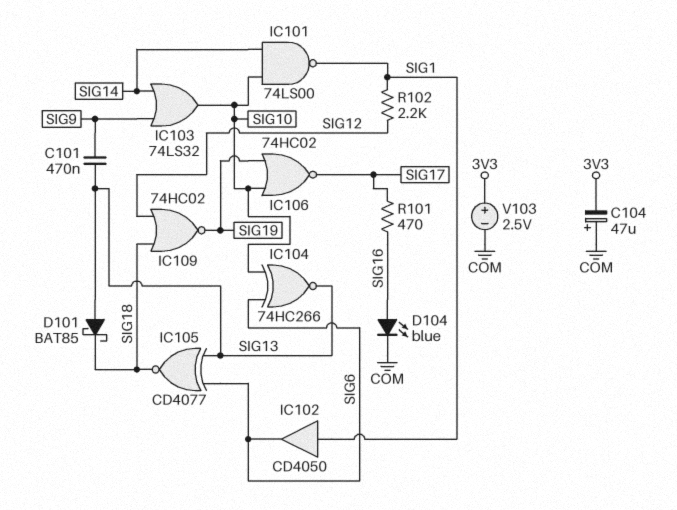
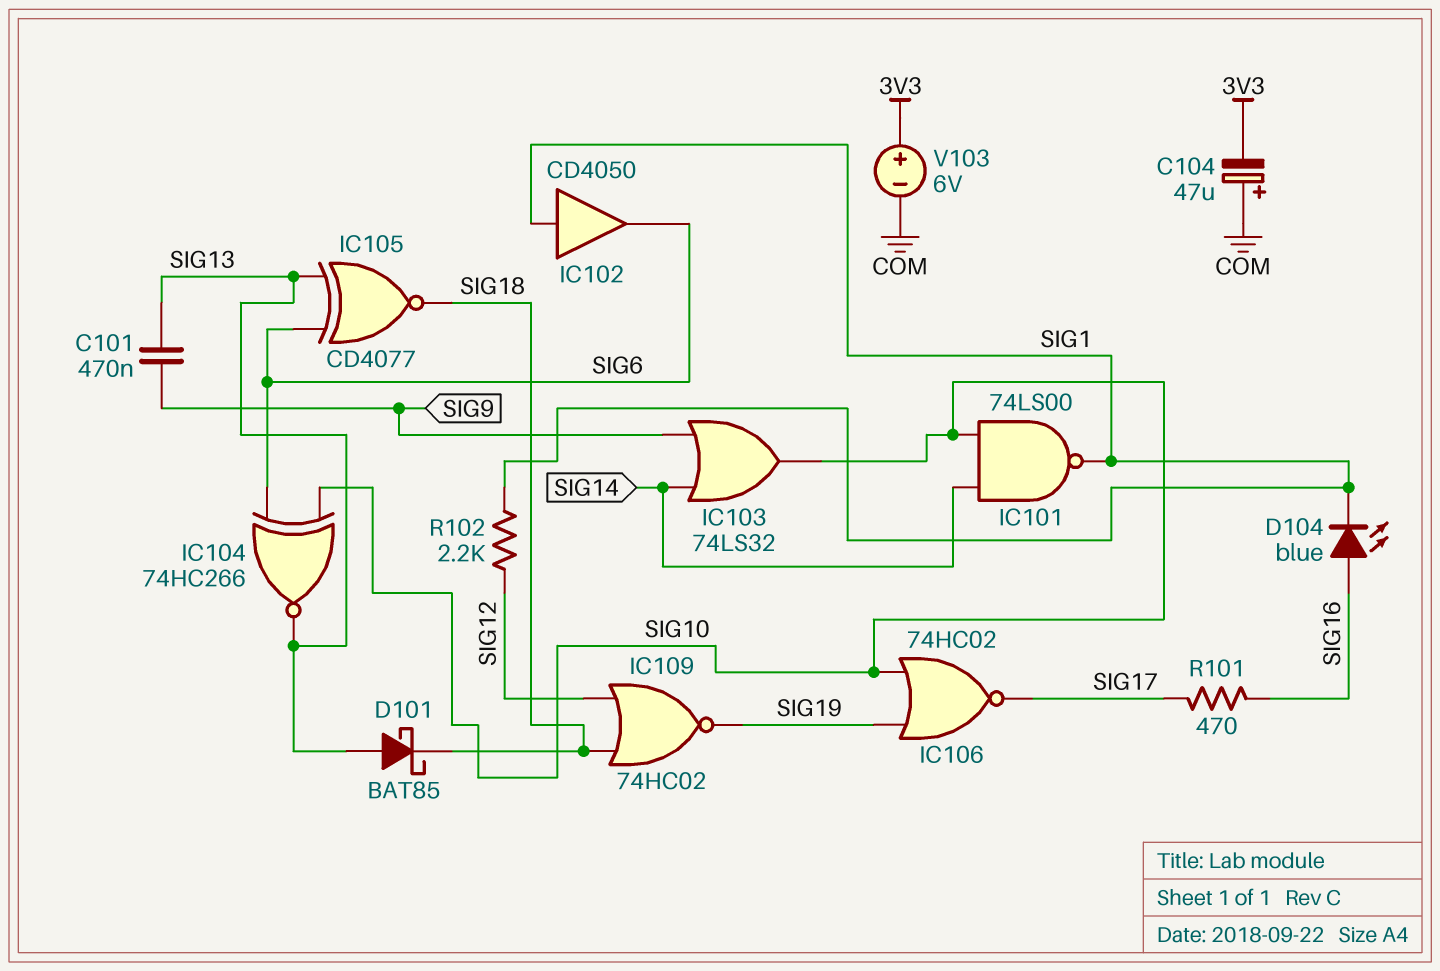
D104: LED blue (A SIG16, K COM) -> LED blue (A SIG16, K SIG1)
V103: 2.5V (plus 3V3, minus COM) -> 6V (plus 3V3, minus COM)

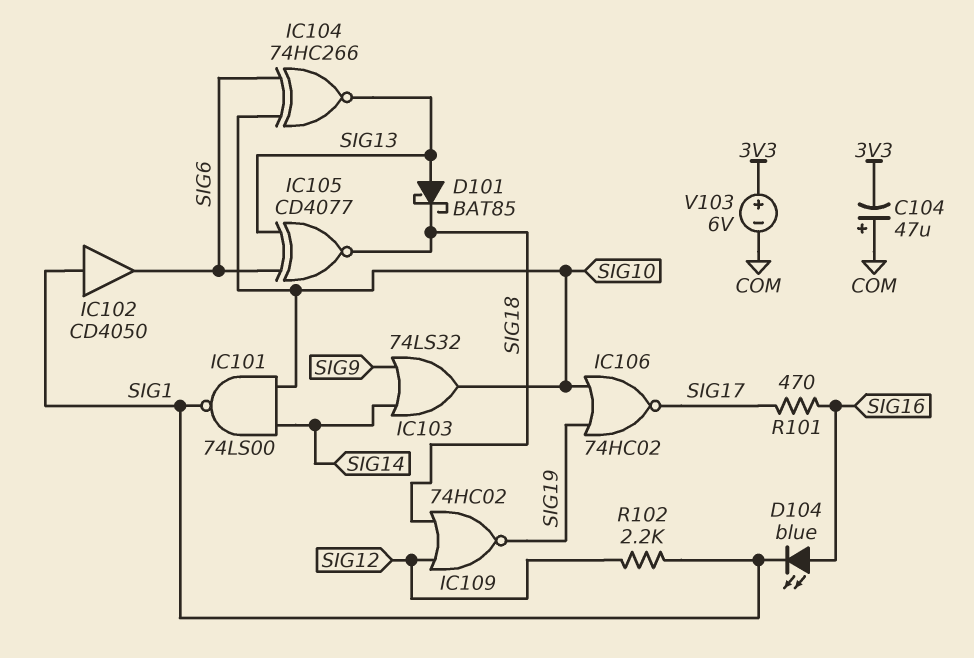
C101: 470nF (SIG9, SIG13) -> none

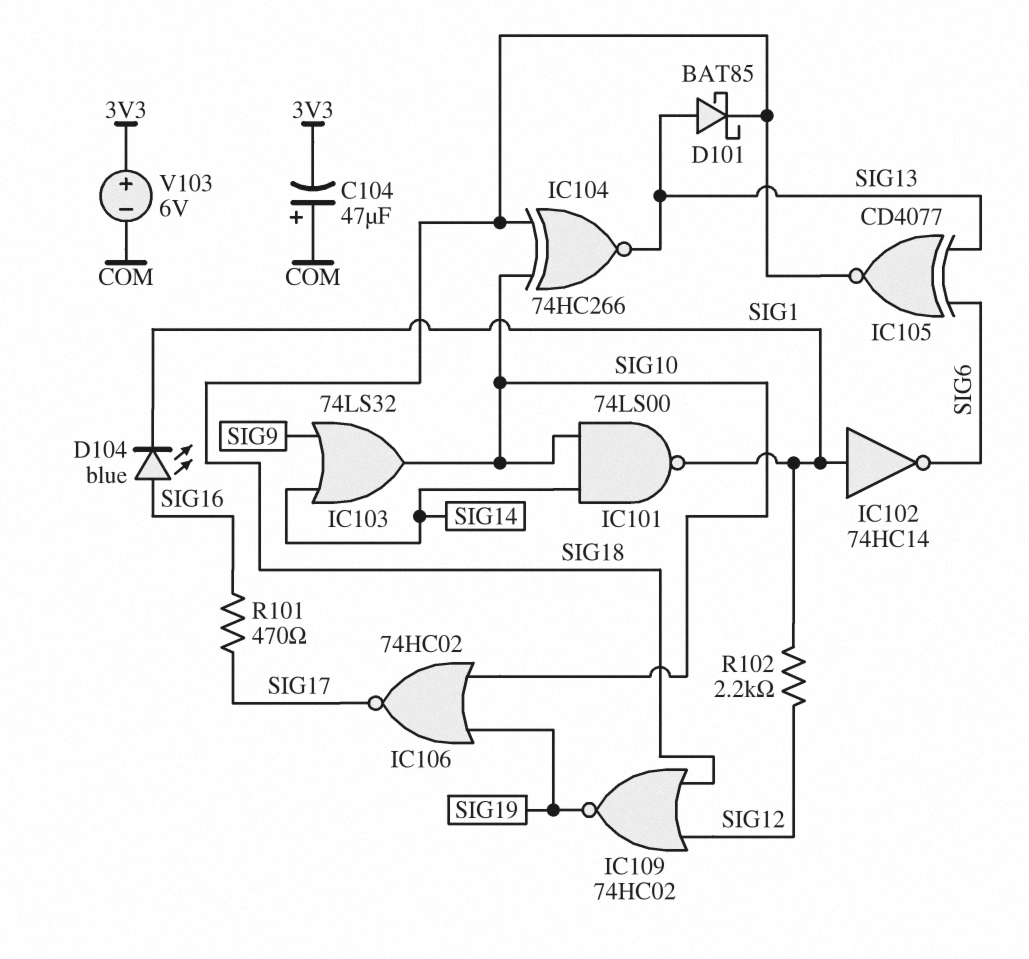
IC102: buffer CD4050 (in SIG1, out SIG6) -> NOT 74HC14 (in SIG1, out SIG6)
IC104: XNOR 74HC266 (in SIG6, in SIG10, out SIG13) -> XNOR 74HC266 (in SIG10, in SIG18, out SIG13)

